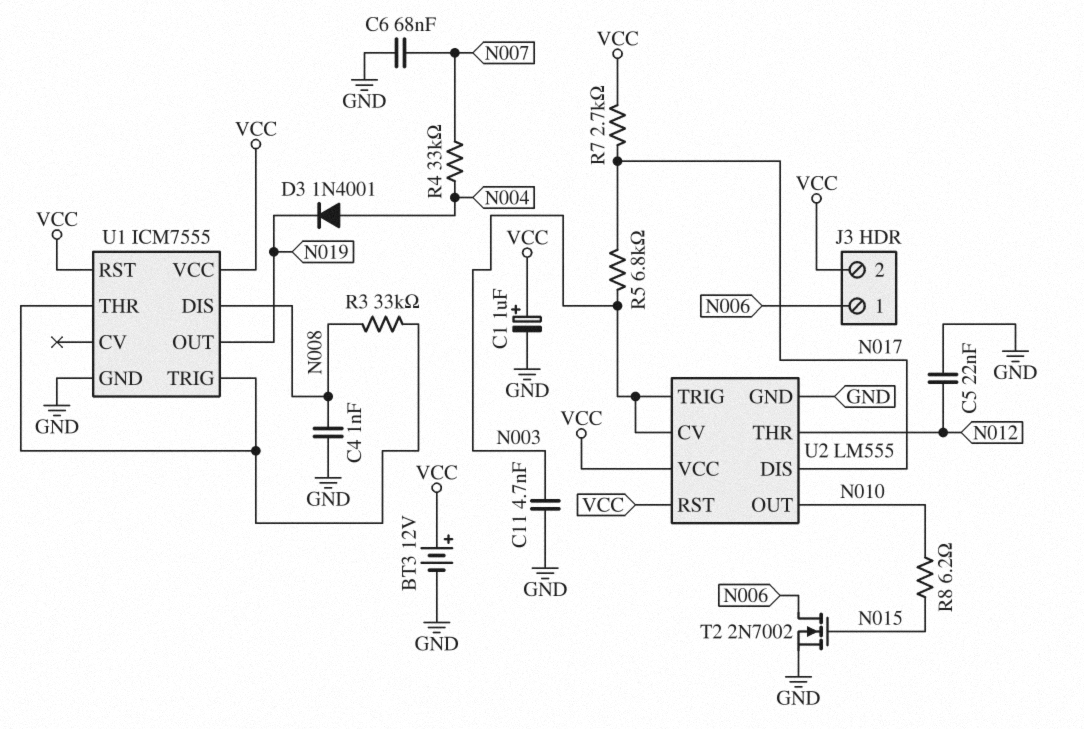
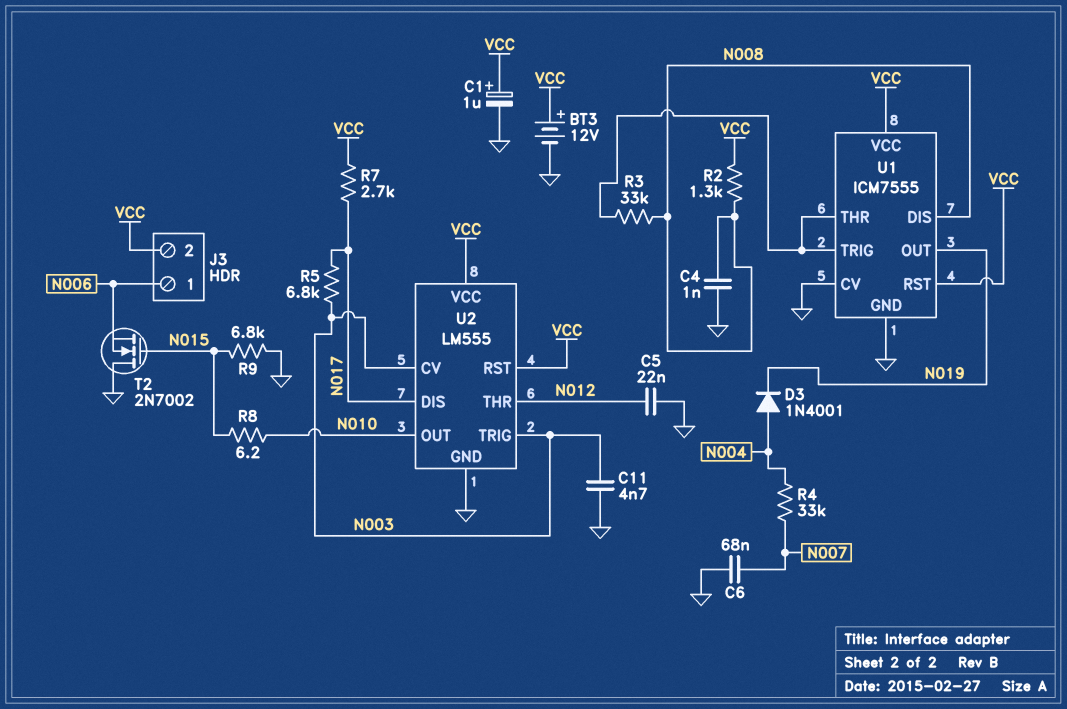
R2: none -> 1.3k (N008, VCC)
R9: none -> 6.8k (GND, N015)
T2: NMOS 2N7002 (G N015, D N006, S GND) -> NMOS 2N7002 (G N015, D GND, S N006)
U1 pin CV: none -> GND

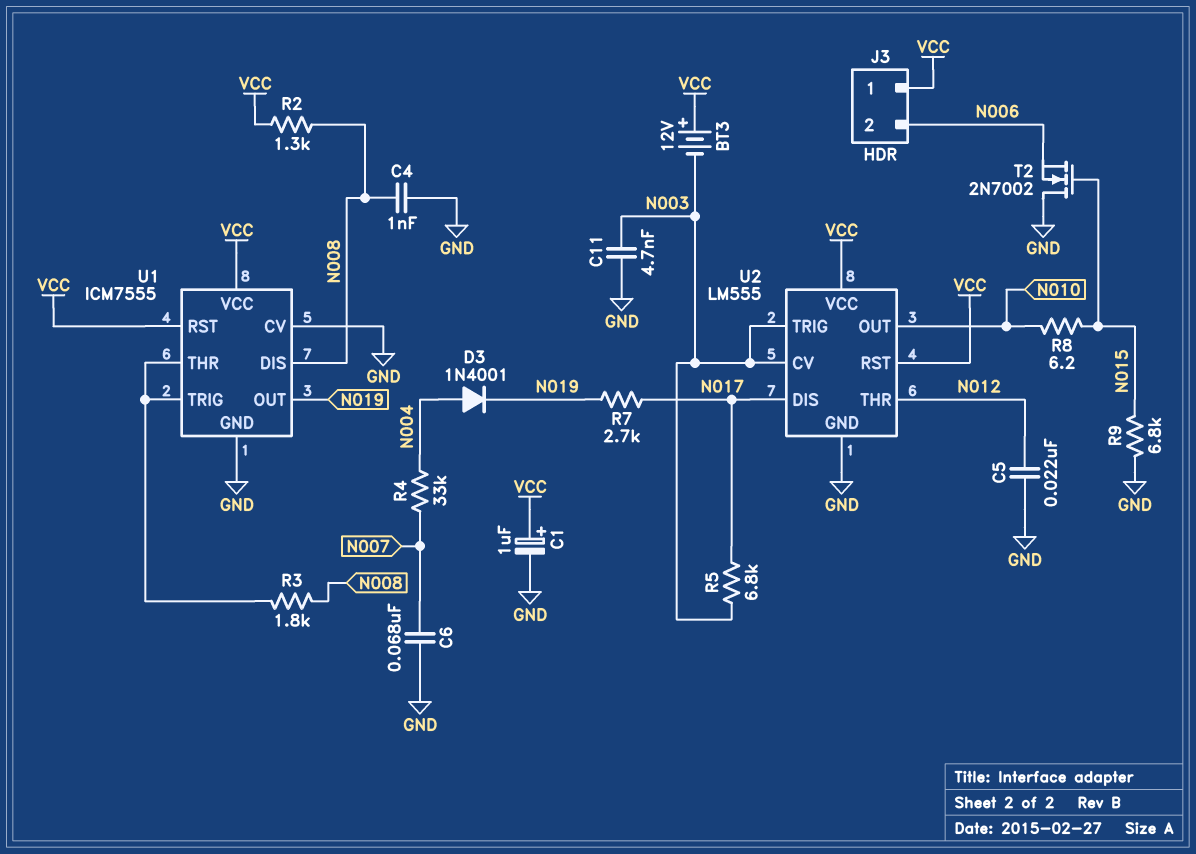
BT3: 12V (plus VCC, minus GND) -> 12V (plus VCC, minus N003)
J3 pin 1: N006 -> VCC
J3 pin 2: VCC -> N006
R3: 33k (N008, U1/THR) -> 1.8k (N008, U1/THR)
R7: 2.7k (N017, VCC) -> 2.7k (N017, N019)

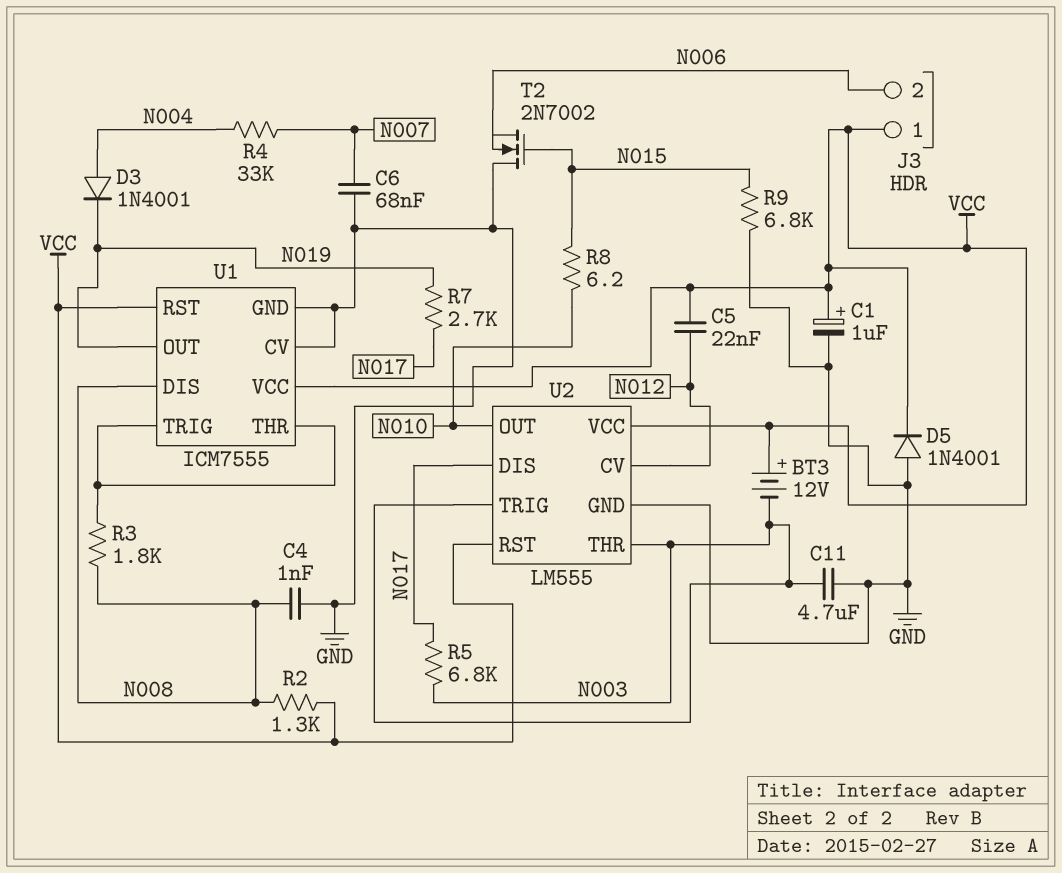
C5: 22nF (GND, N012) -> 22nF (N012, VCC)
C11: 4.7nF (GND, N003) -> 4.7uF (GND, N003)
D5: none -> diode 1N4001 (A GND, K VCC)
U2 pin CV: N003 -> N012
U2 pin THR: N012 -> N003

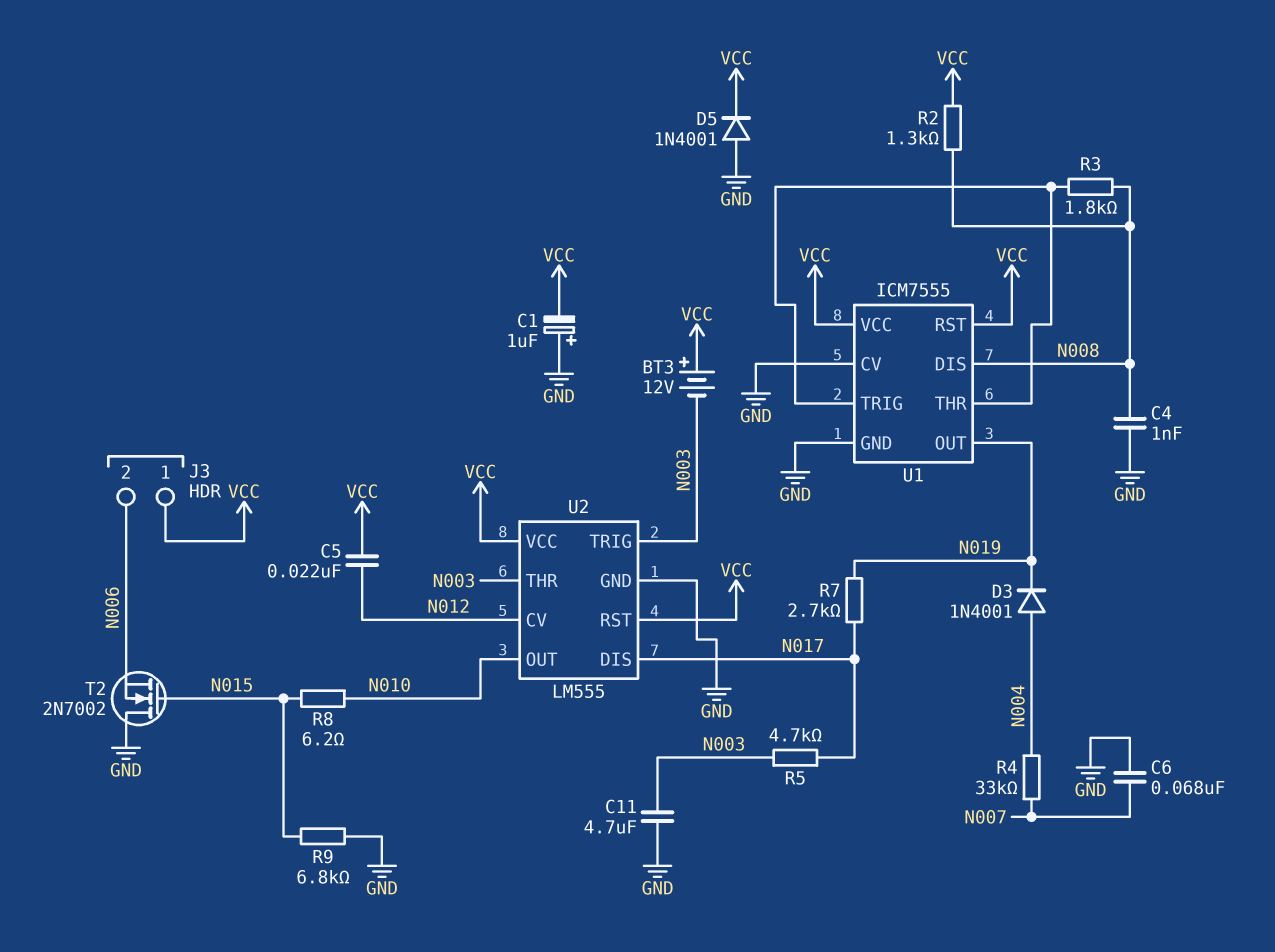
C1: 1uF (plus VCC, minus GND) -> 1uF (plus GND, minus VCC)
R5: 6.8k (N003, N017) -> 4.7k (N003, N017)

